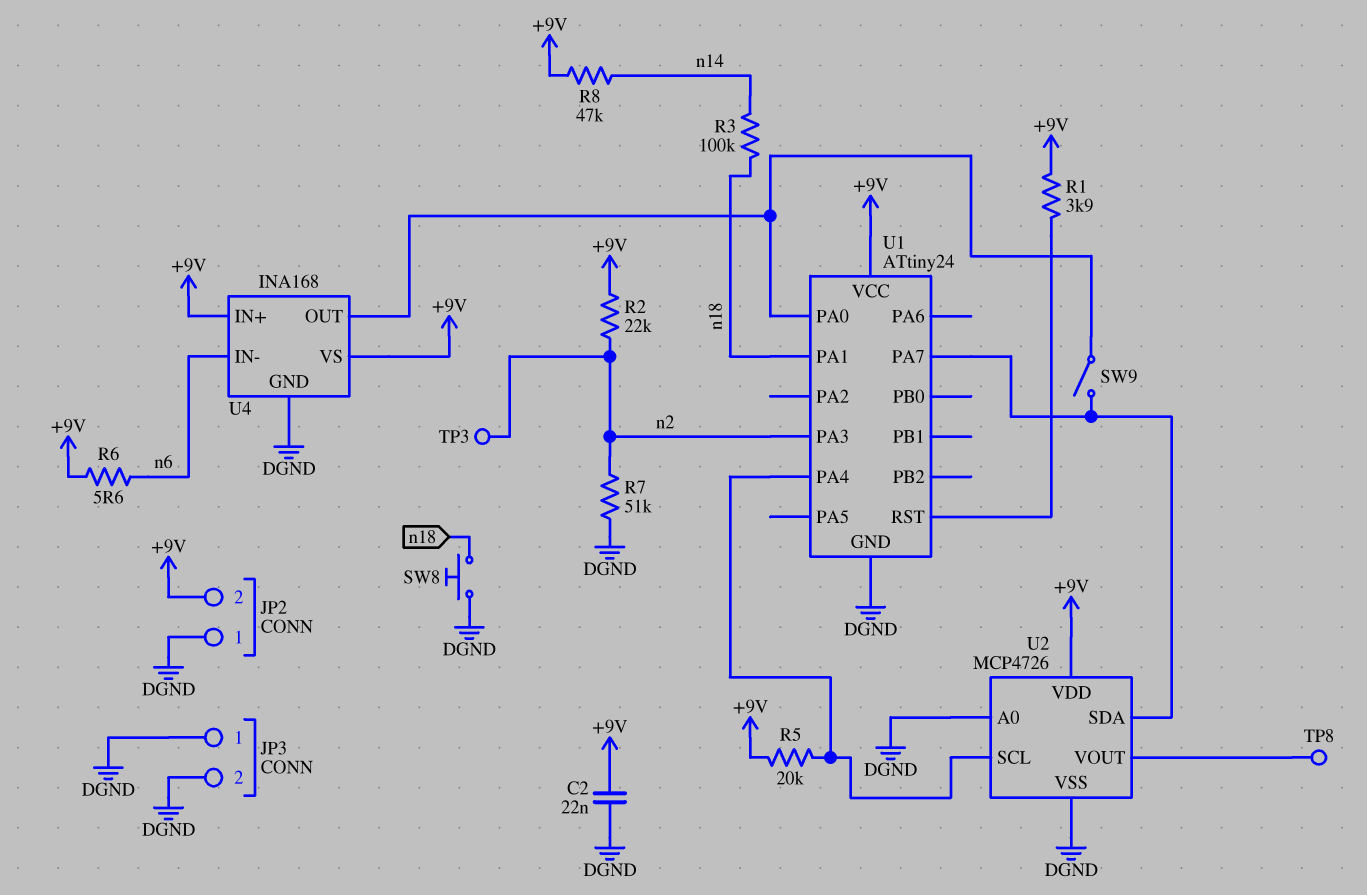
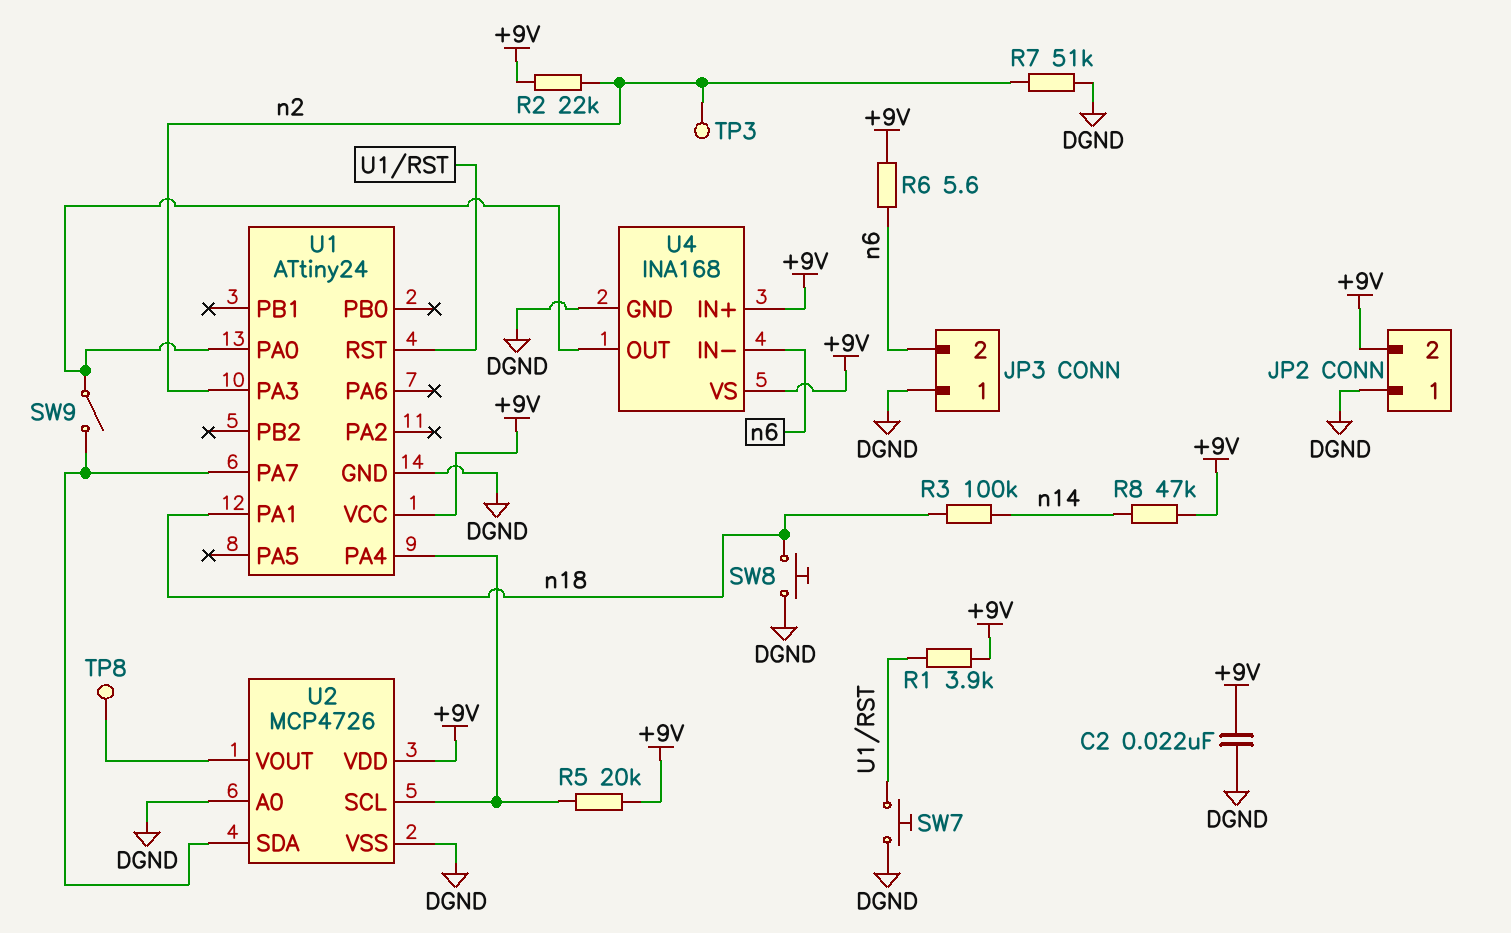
JP3 pin 2: DGND -> n6
SW7: none -> button (DGND, U1/RST)

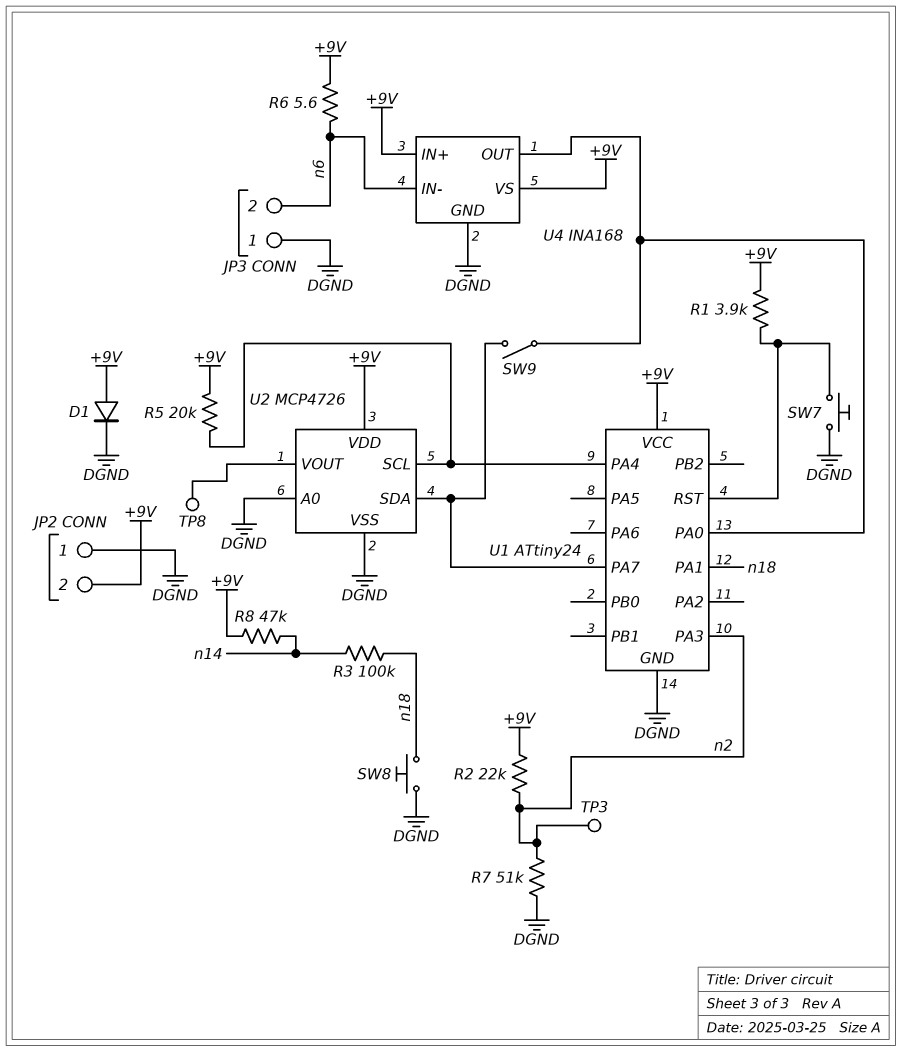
C2: 22nF (+9V, DGND) -> none
D1: none -> diode (A +9V, K DGND)

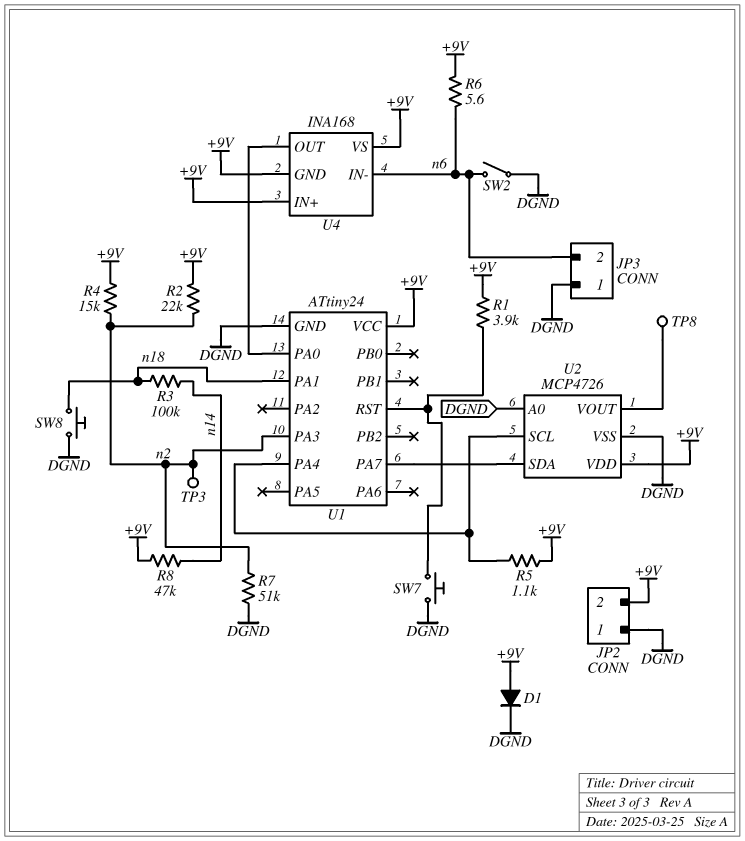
R4: none -> 15k (+9V, n2)
R5: 20k (+9V, U1/PA4) -> 1.1k (+9V, U1/PA4)
SW2: none -> switch (DGND, n6)
SW9: switch (U1/PA0, U1/PA7) -> none
U4 pin GND: DGND -> +9V

